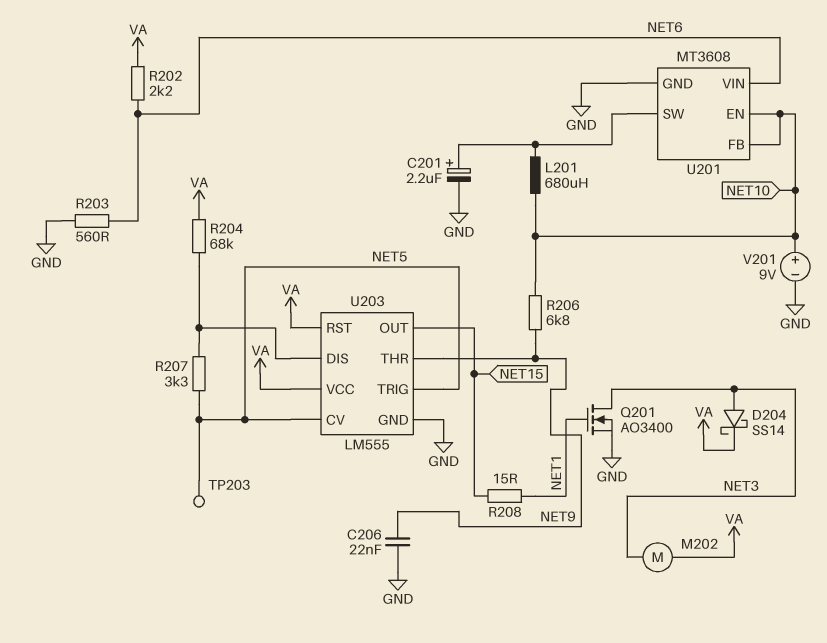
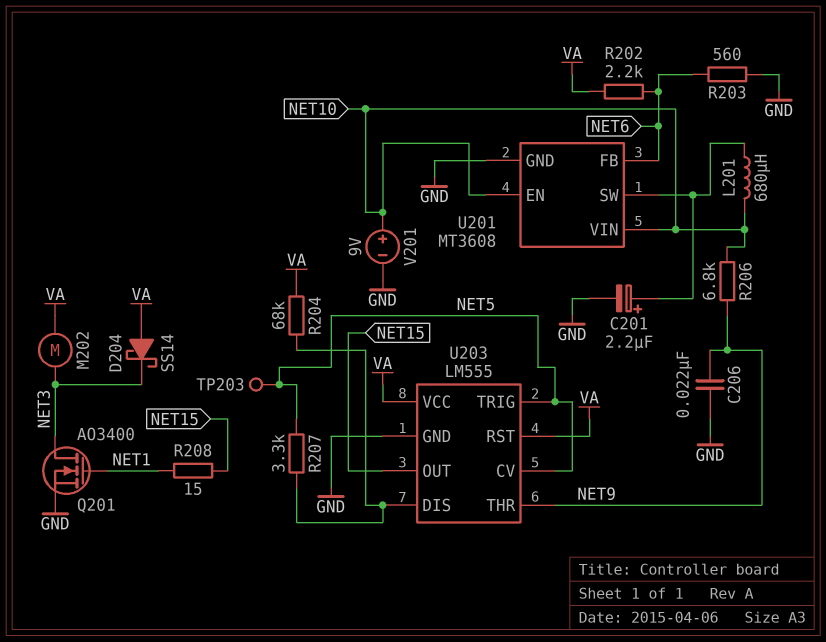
D204: schottky SS14 (A NET3, K VA) -> schottky SS14 (A VA, K NET3)
U201 pin FB: NET10 -> NET6
U201 pin VIN: NET6 -> NET10

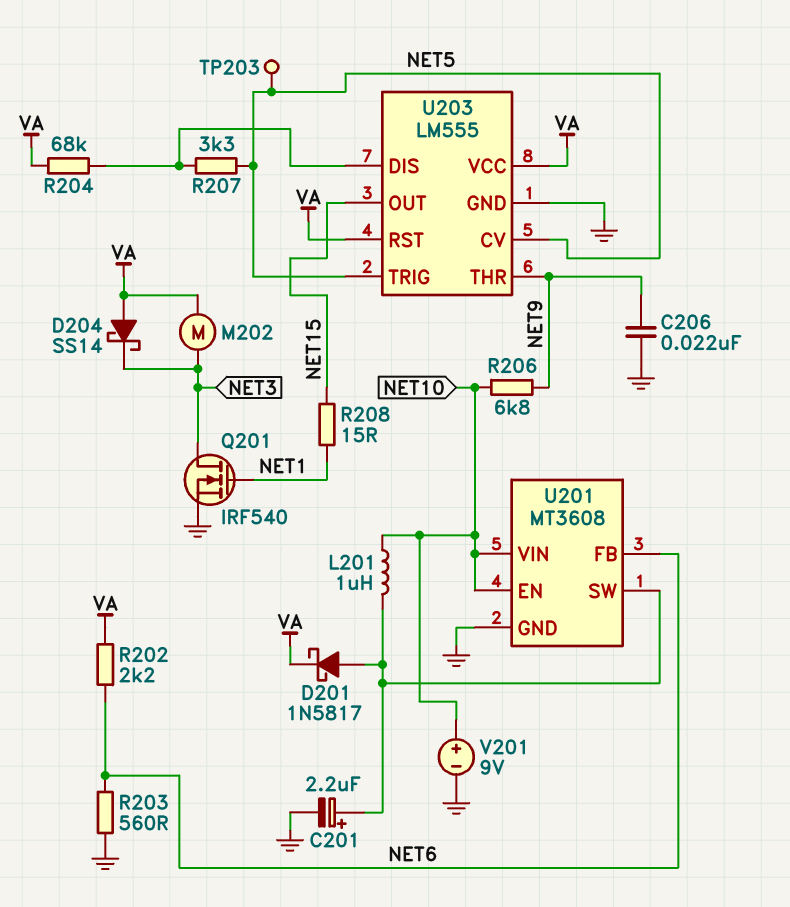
D201: none -> schottky 1N5817 (A U201/SW, K VA)
L201: 680uH (NET10, U201/SW) -> 1uH (NET10, U201/SW)
Q201: NMOS AO3400 (G NET1, D NET3, S GND) -> NMOS IRF540 (G NET1, D NET3, S GND)

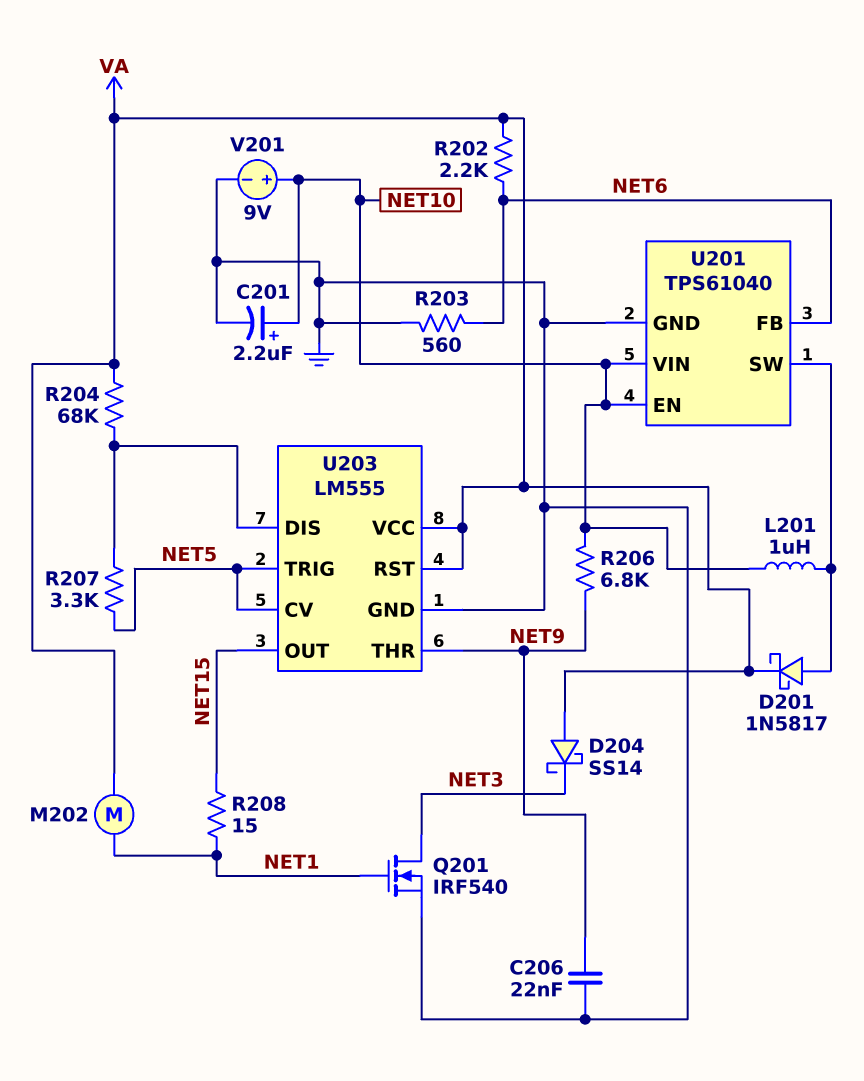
C201: 2.2uF (plus U201/SW, minus GND) -> 2.2uF (plus NET10, minus GND)
M202: motor (NET3, VA) -> motor (NET1, VA)
TP203: test point (NET5) -> none
U201: MT3608 -> TPS61040

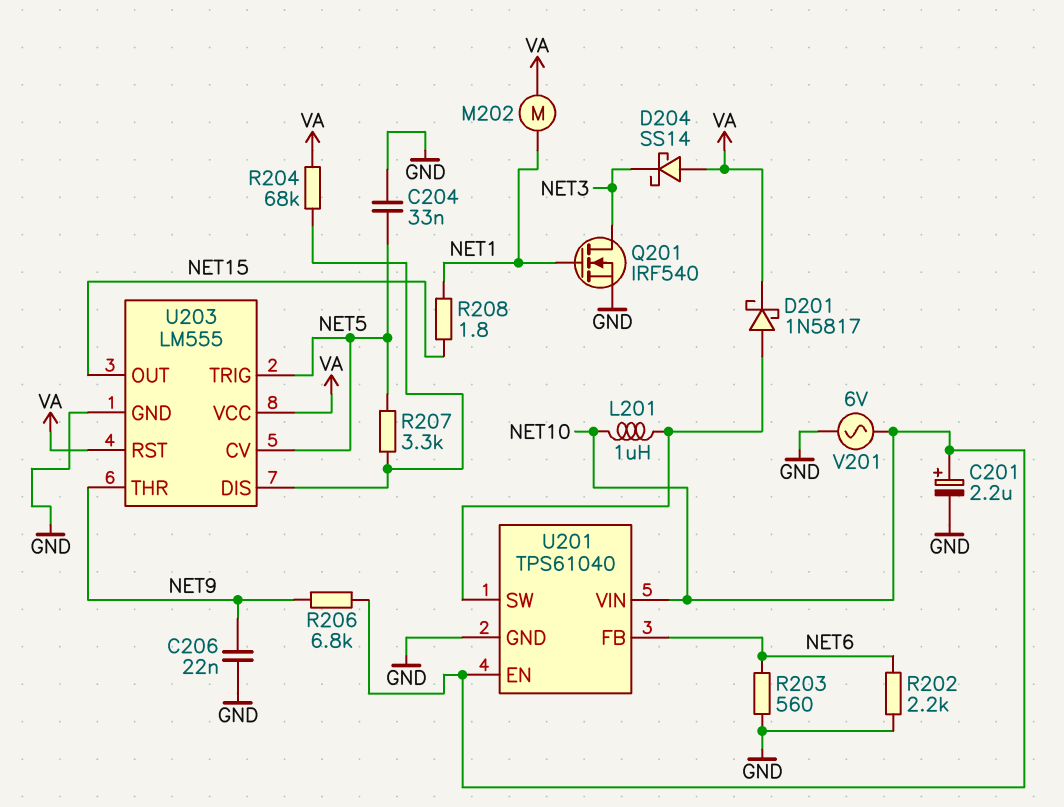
C204: none -> 33nF (GND, NET5)
R202: 2.2k (NET6, VA) -> 2.2k (GND, NET6)
R208: 15 (NET1, NET15) -> 1.8 (NET1, NET15)
V201: 9V (plus NET10, minus GND) -> AC 6V (GND, NET10)

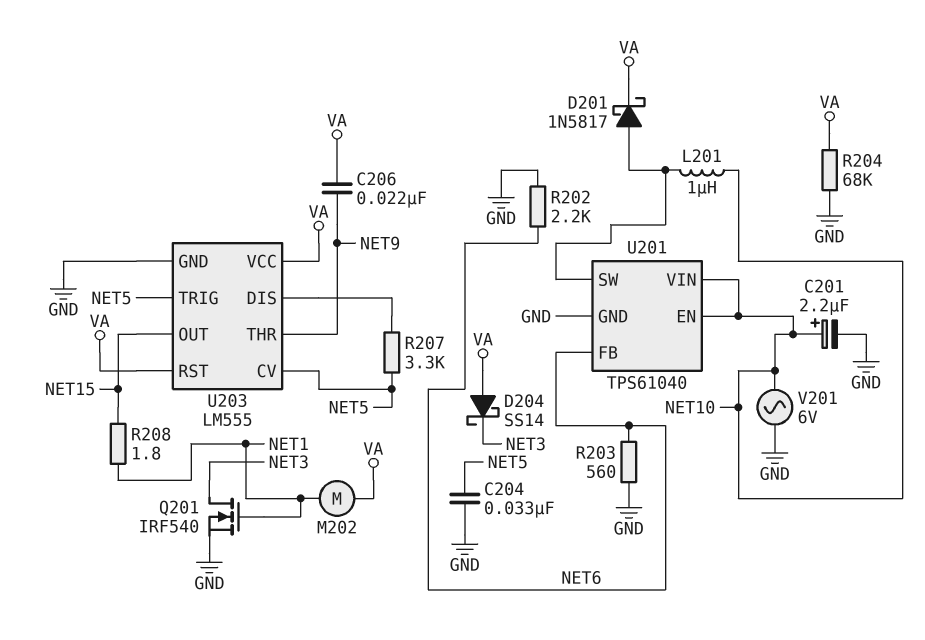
C206: 22nF (GND, NET9) -> 22nF (NET9, VA)
R204: 68k (U203/DIS, VA) -> 68k (GND, VA)
R206: 6.8k (NET9, NET10) -> none

